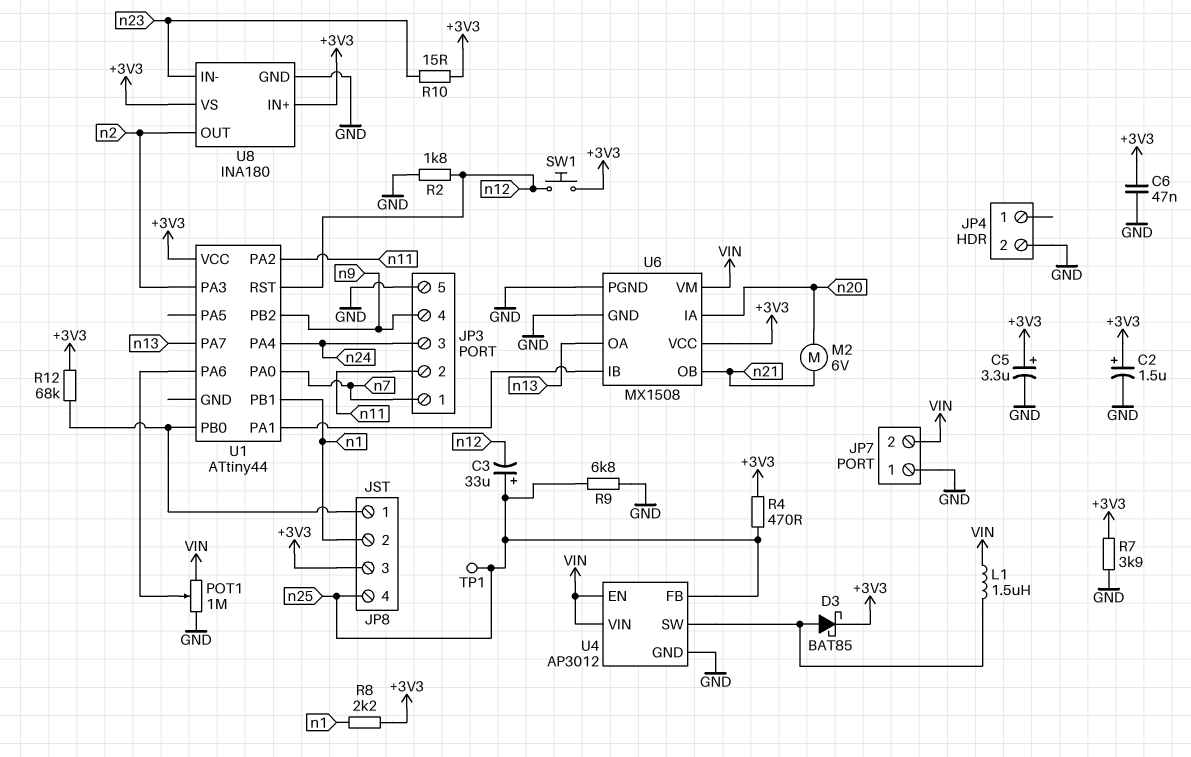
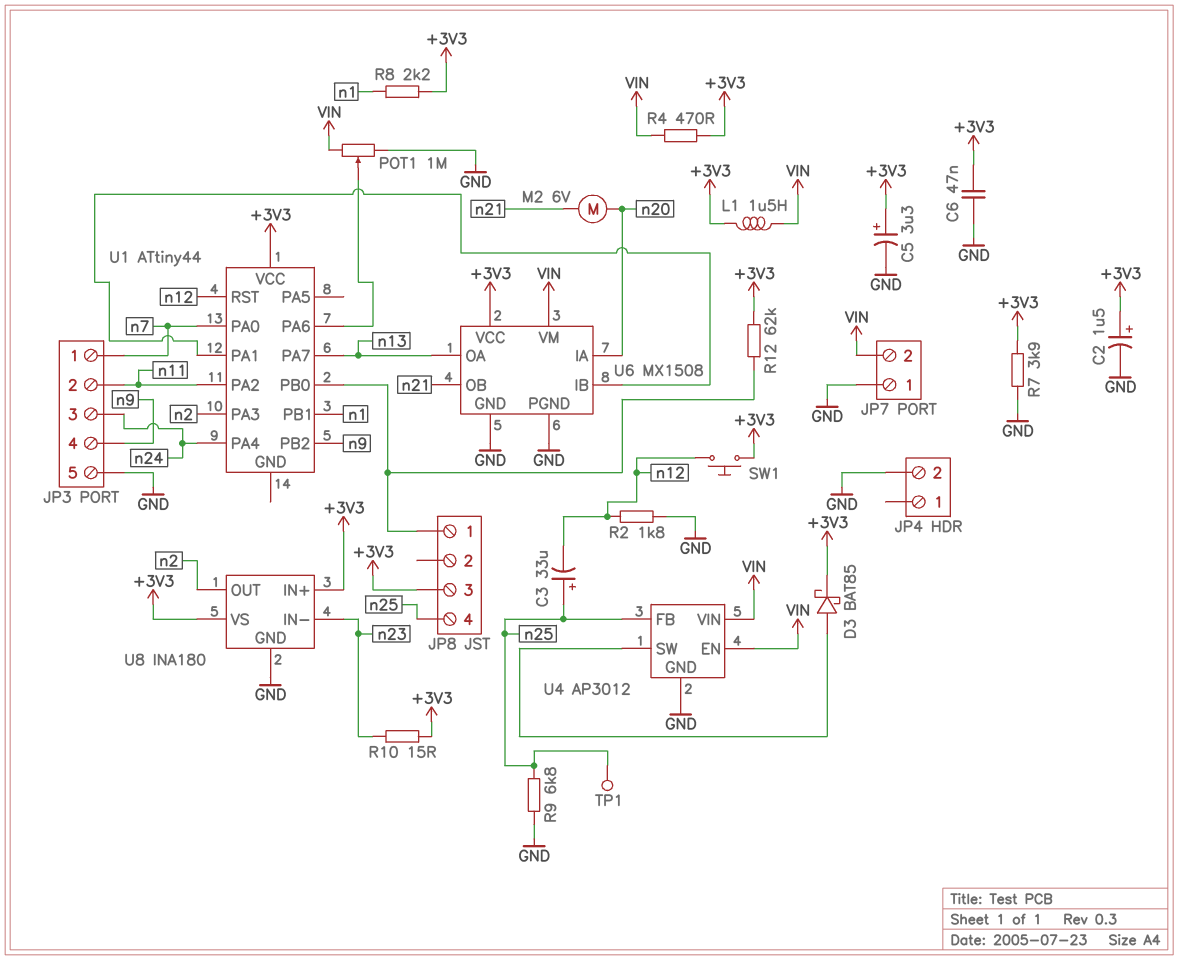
JP8 pin 2: n1 -> none
L1: 1.5uH (U4/SW, VIN) -> 1.5uH (+3V3, VIN)
R4: 470 (+3V3, n25) -> 470 (+3V3, VIN)
R12: 68k (+3V3, JP8/1) -> 62k (+3V3, JP8/1)

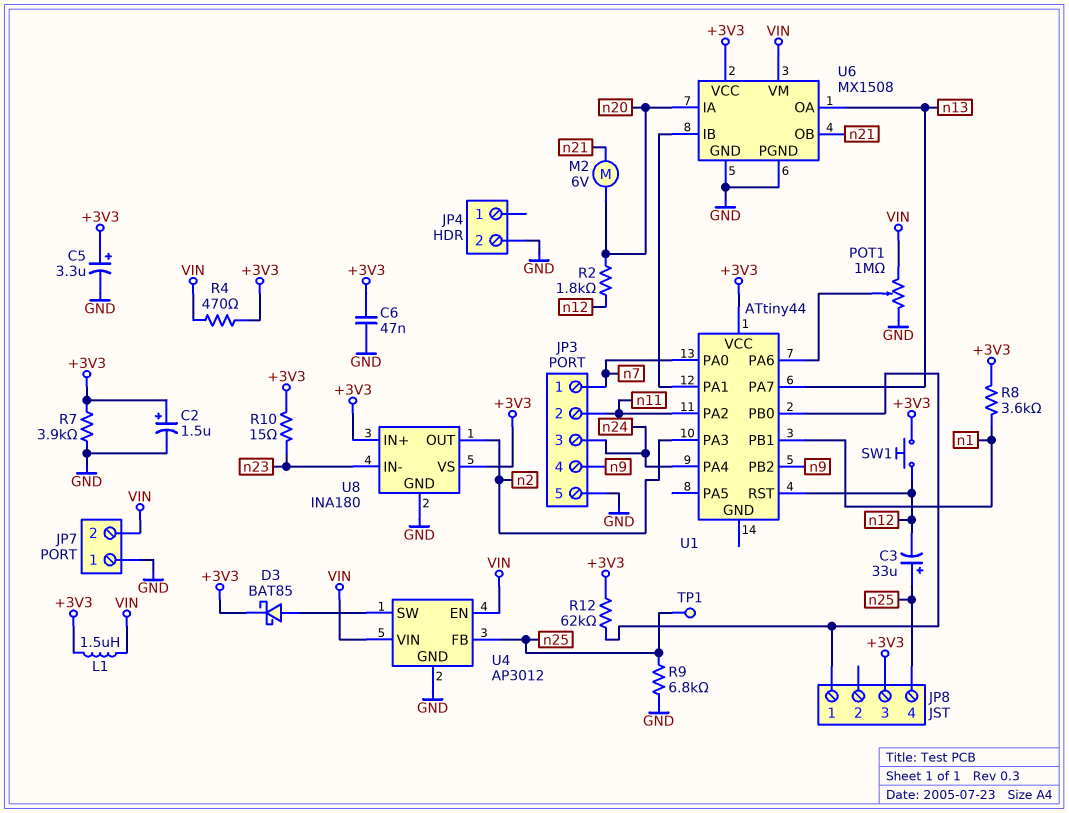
R2: 1.8k (GND, n12) -> 1.8k (n12, n20)
R8: 2.2k (+3V3, n1) -> 3.6k (+3V3, n1)

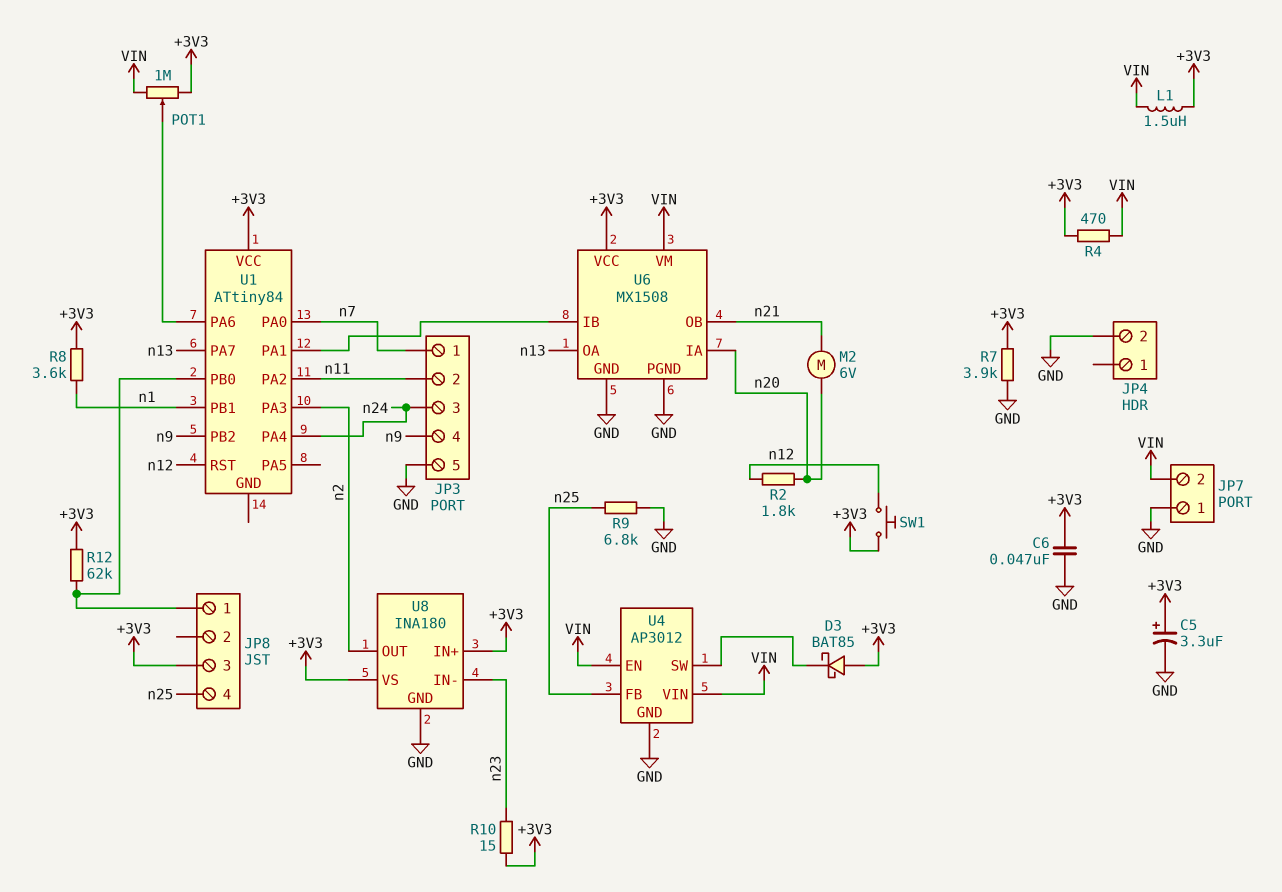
C2: 1.5uF (plus +3V3, minus GND) -> none
C3: 33uF (plus n25, minus n12) -> none
D3: schottky BAT85 (A U4/SW, K +3V3) -> schottky BAT85 (A +3V3, K U4/SW)
POT1: 1M (GND, VIN, wiper U1/PA6) -> 1M (+3V3, VIN, wiper U1/PA6)
TP1: test point (n25) -> none
U1: ATtiny44 -> ATtiny84

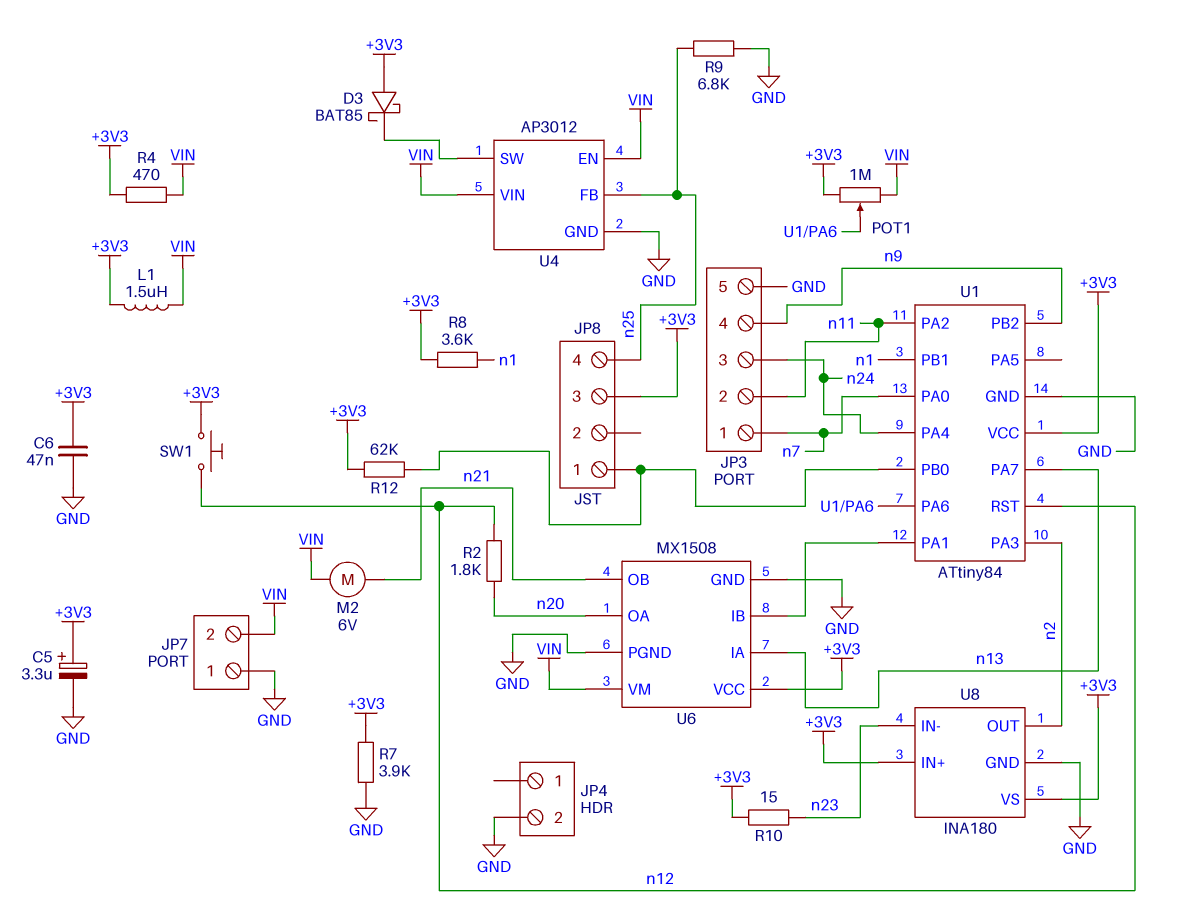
M2: motor 6V (n20, n21) -> motor 6V (VIN, n21)
U1 pin GND: none -> GND
U6 pin IA: n20 -> n13
U6 pin OA: n13 -> n20

